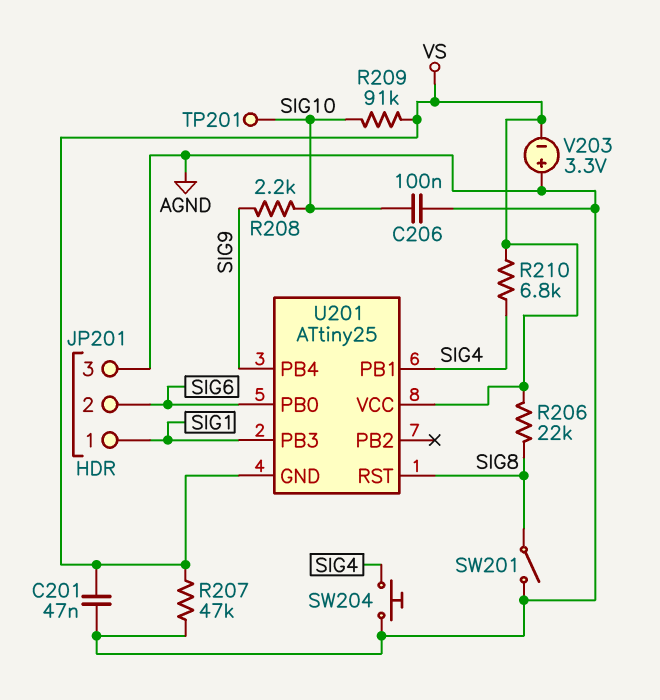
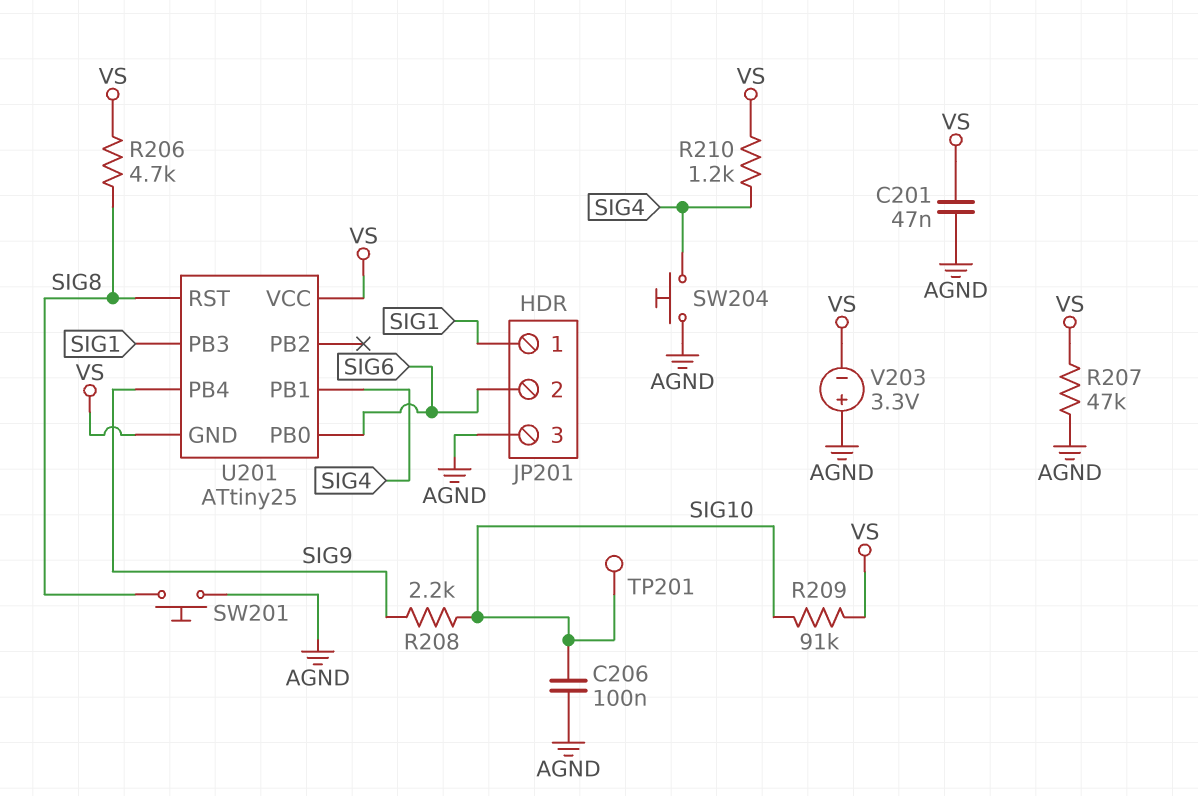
R206: 22k (SIG8, VS) -> 4.7k (SIG8, VS)
R210: 6.8k (SIG4, VS) -> 1.2k (SIG4, VS)
SW201: switch (AGND, SIG8) -> button (AGND, SIG8)

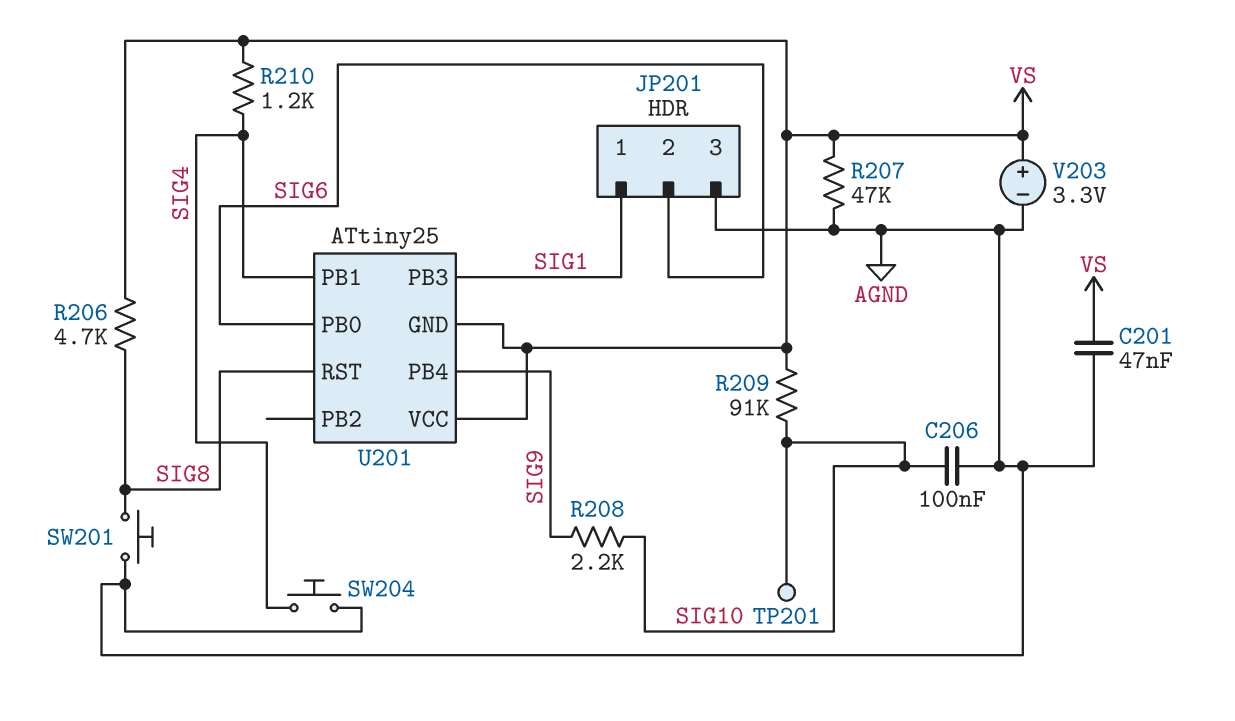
V203: 3.3V (plus AGND, minus VS) -> 3.3V (plus VS, minus AGND)

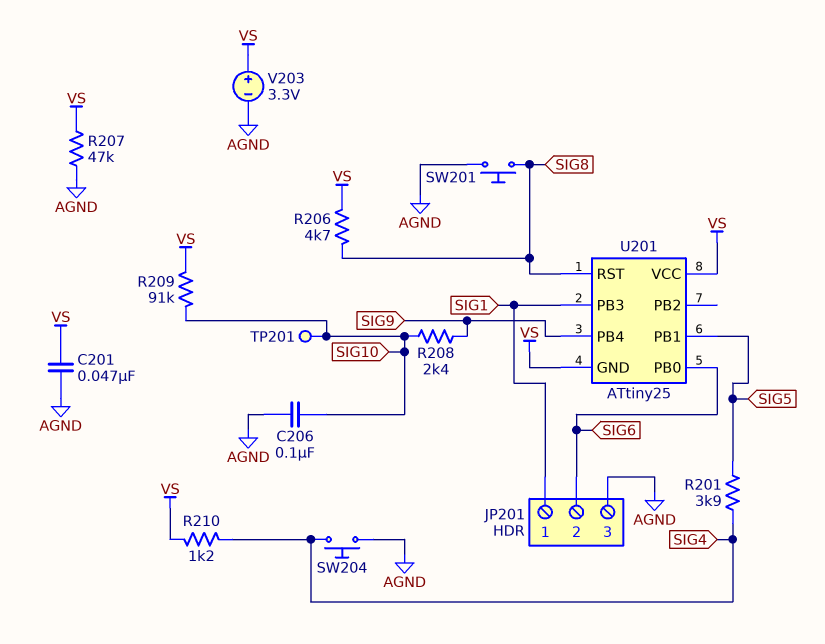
R201: none -> 3.9k (SIG4, SIG5)
R208: 2.2k (SIG9, SIG10) -> 2.4k (SIG9, SIG10)
U201 pin PB1: SIG4 -> SIG5

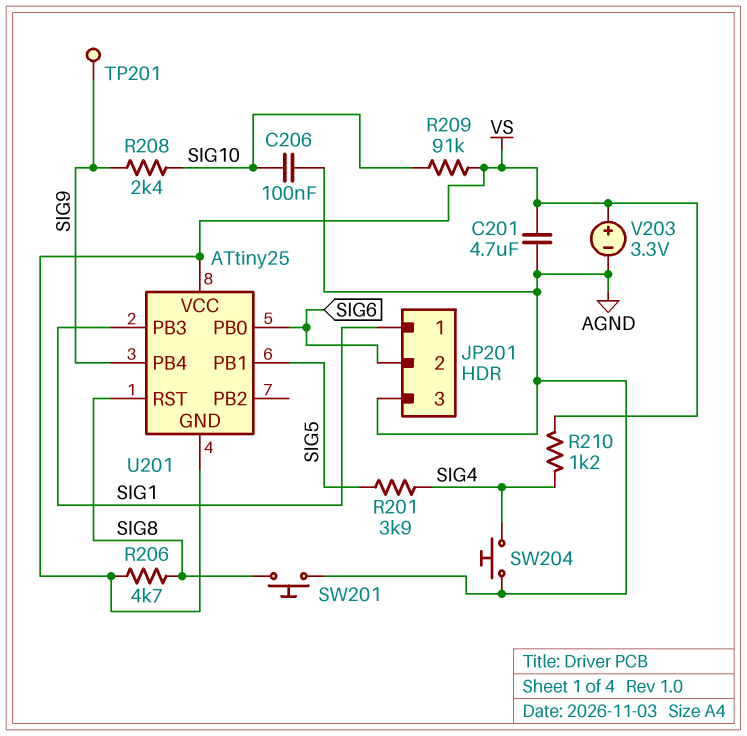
C201: 47nF (AGND, VS) -> 4.7uF (AGND, VS)
R207: 47k (AGND, VS) -> none
TP201: test point (SIG10) -> test point (SIG9)

